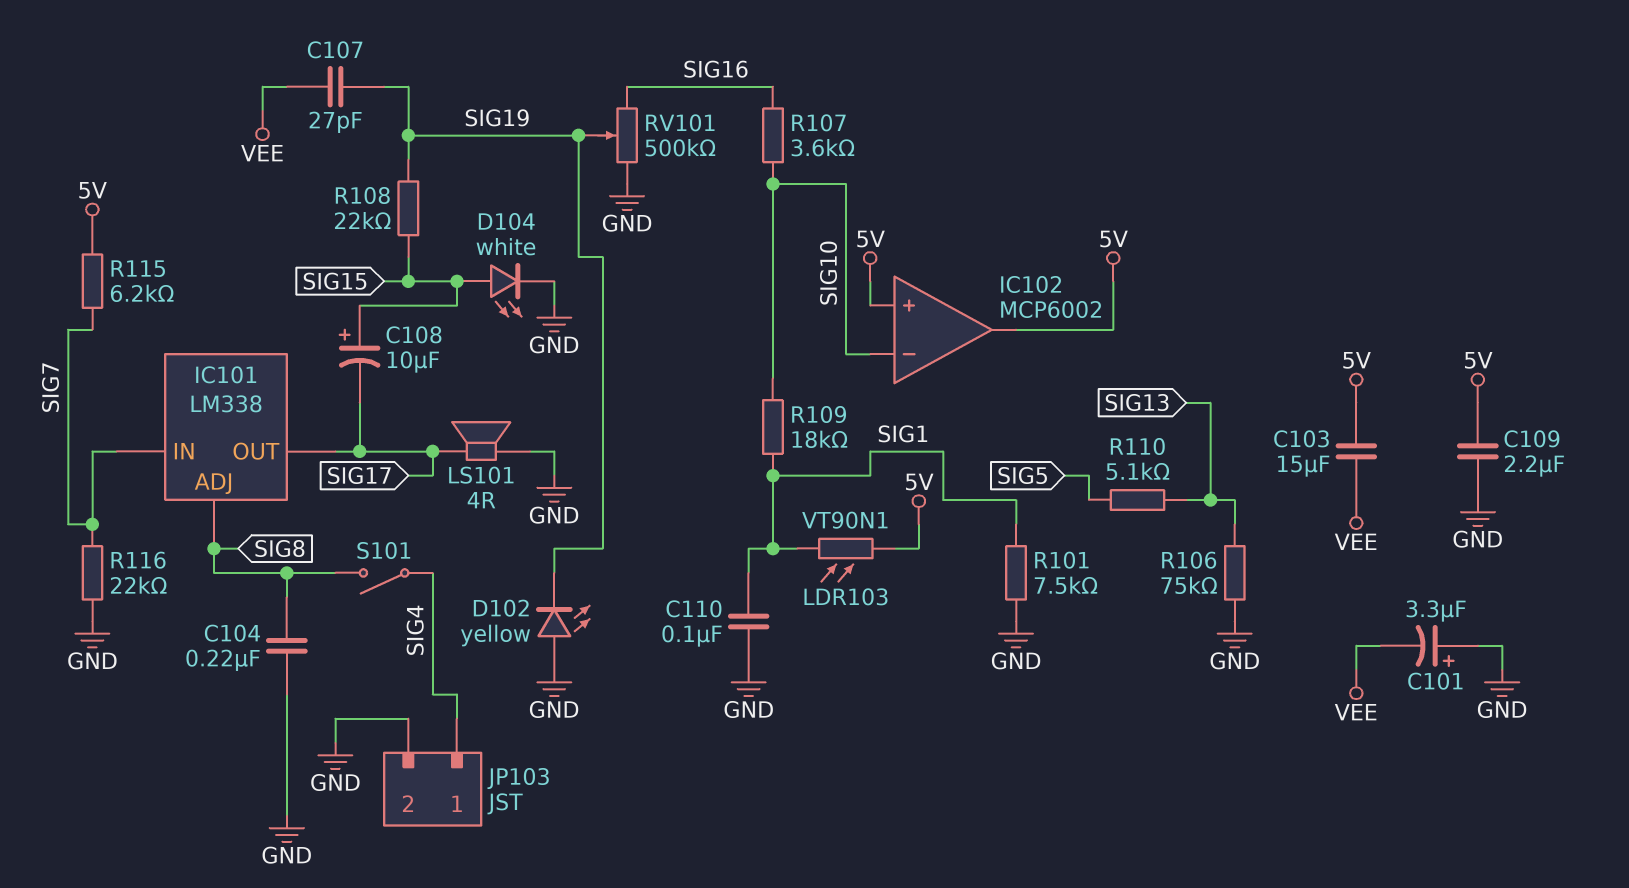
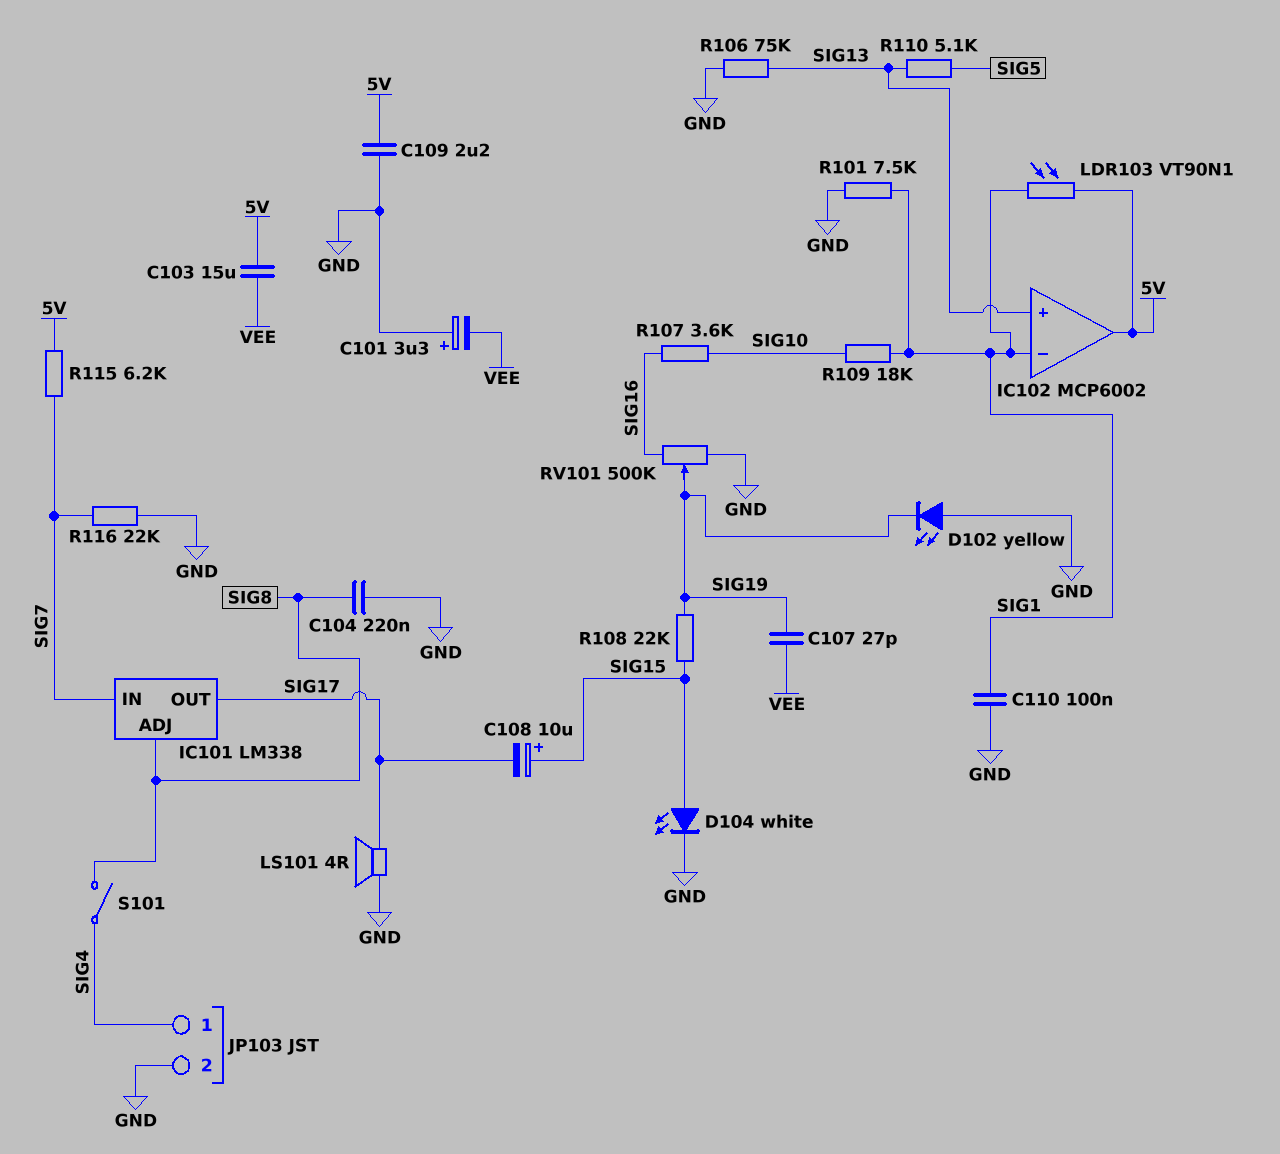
IC102 pin in+: 5V -> SIG13
IC102 pin in-: SIG10 -> SIG1

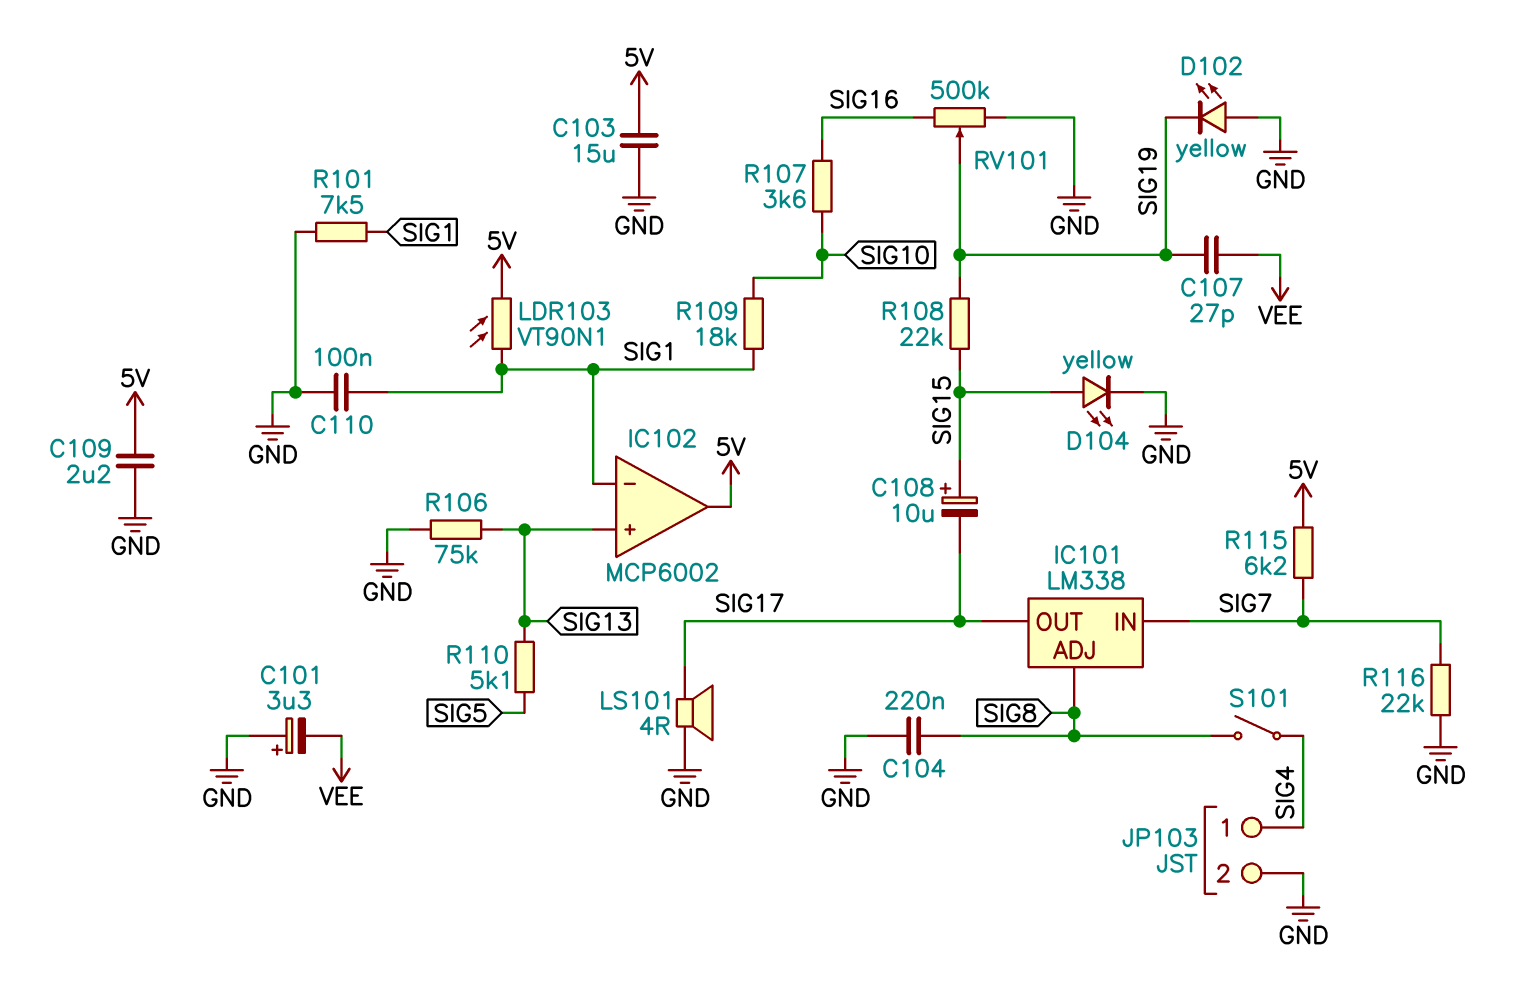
C103: 15uF (5V, VEE) -> 15uF (5V, GND)
D104: LED white (A SIG15, K GND) -> LED yellow (A SIG15, K GND)

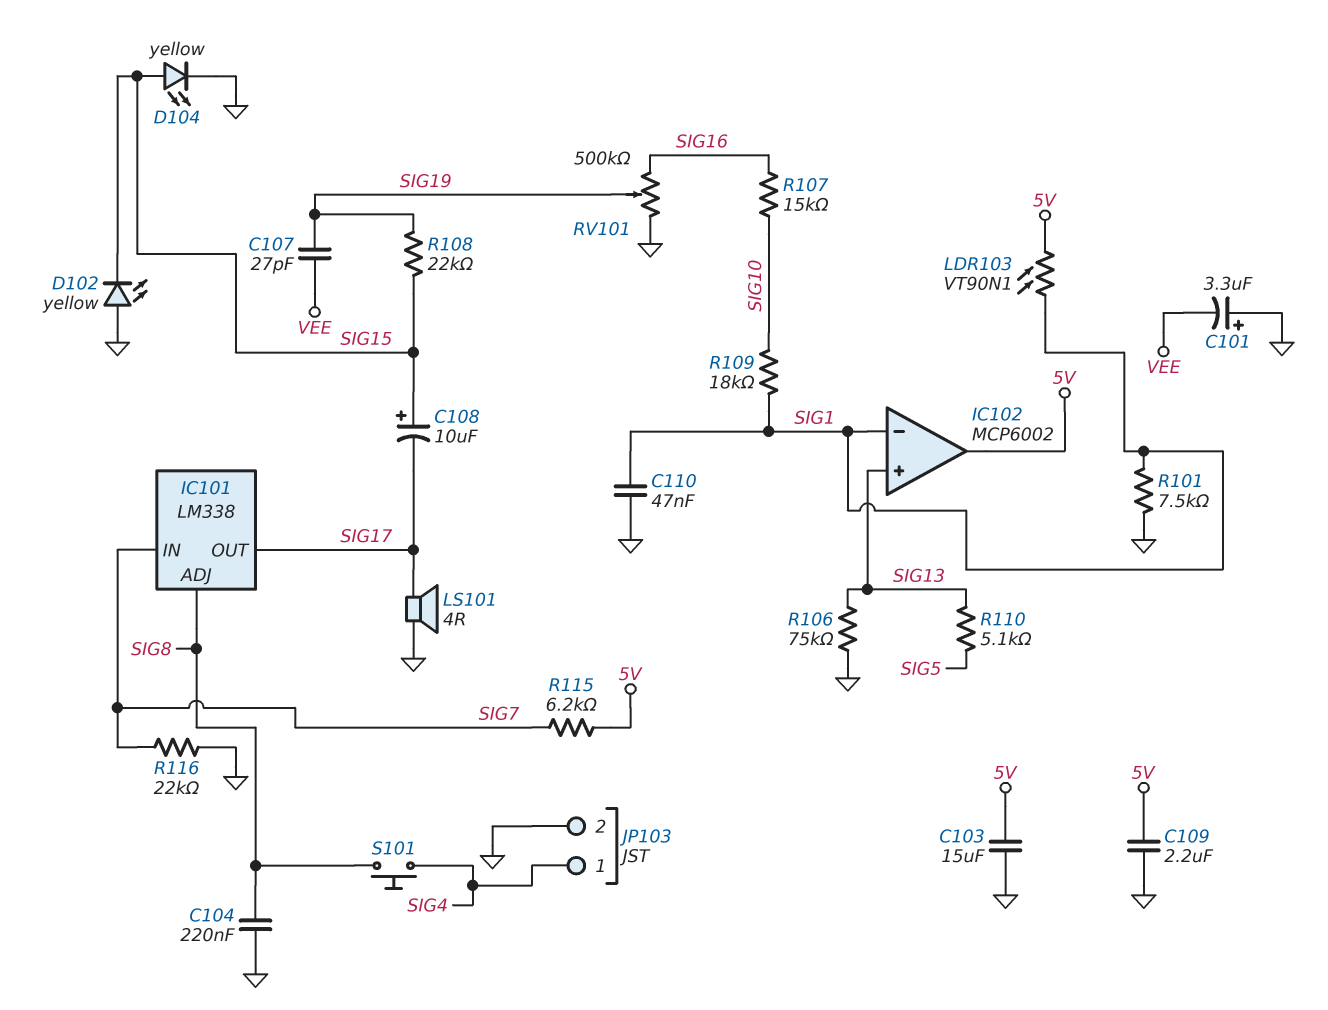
C110: 100nF (GND, SIG1) -> 47nF (GND, SIG1)
D102: LED yellow (A GND, K SIG19) -> LED yellow (A GND, K SIG15)
R107: 3.6k (SIG10, SIG16) -> 15k (SIG10, SIG16)
S101: switch (SIG4, SIG8) -> button (SIG4, SIG8)

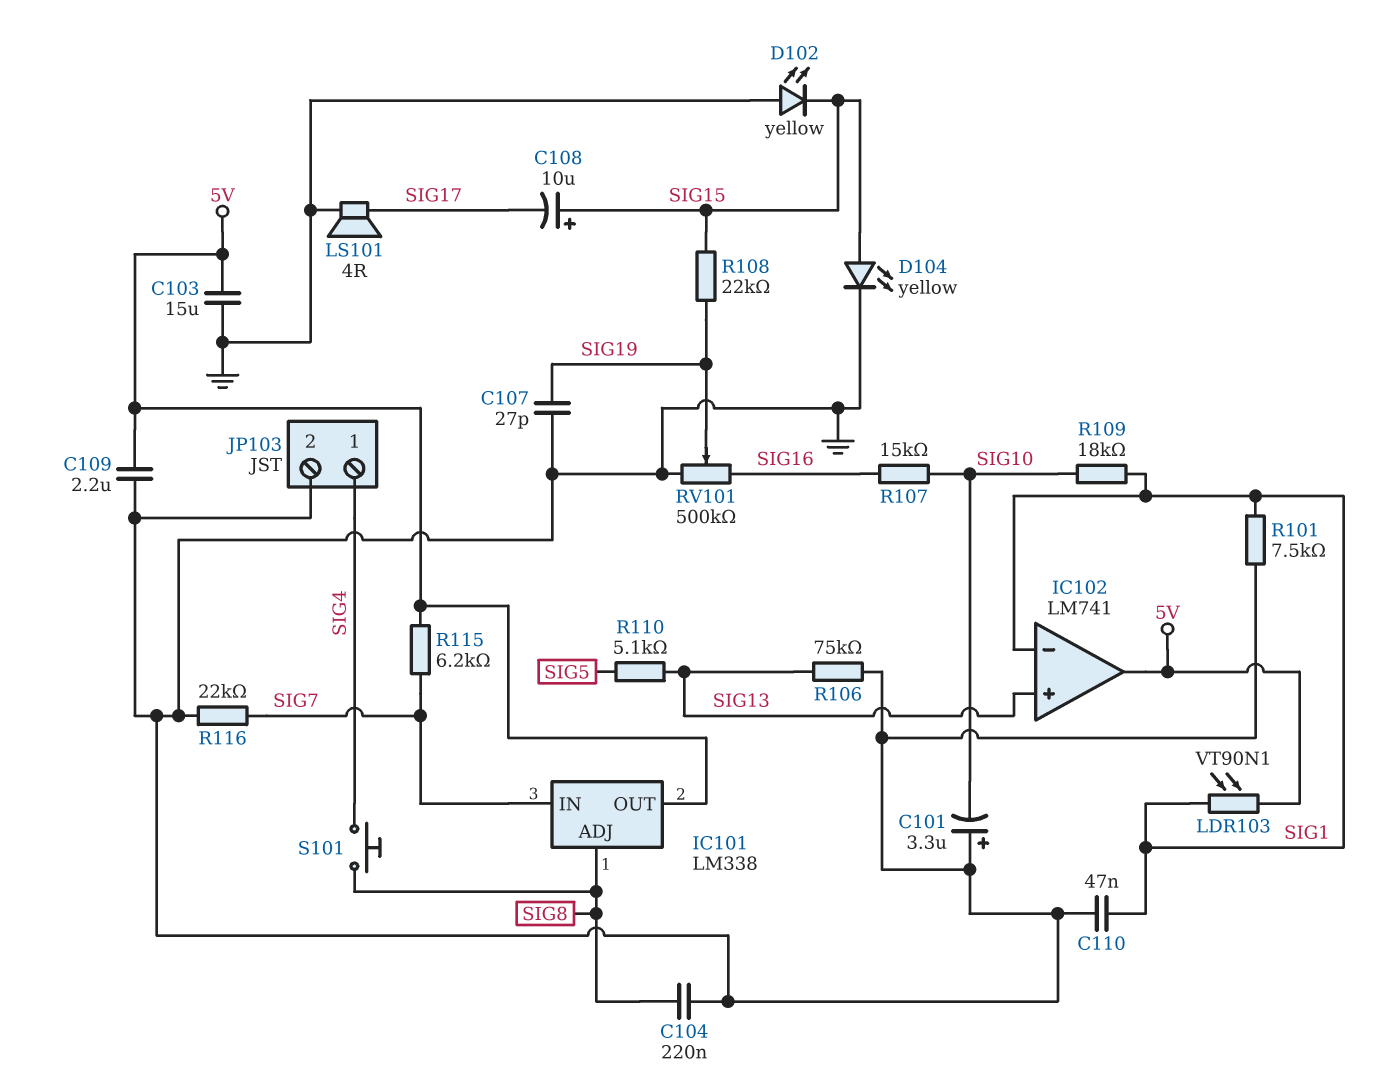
C101: 3.3uF (plus GND, minus VEE) -> 3.3uF (plus GND, minus SIG10)
C107: 27pF (SIG19, VEE) -> 27pF (GND, SIG19)
IC101 pin OUT: SIG17 -> 5V
IC102: MCP6002 -> LM741

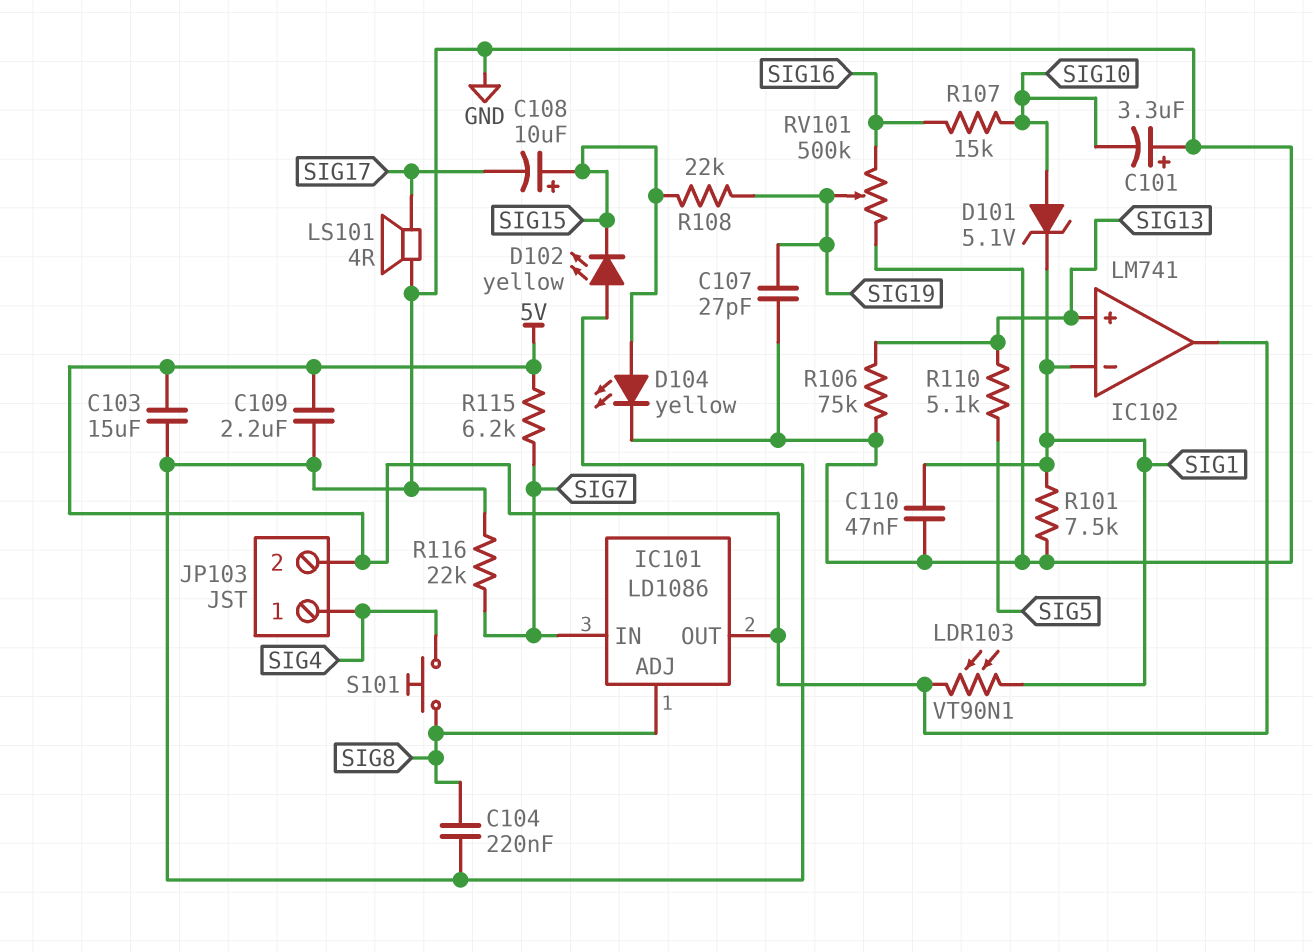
D101: none -> zener 5.1V (A SIG10, K SIG1)
IC101: LM338 -> LD1086
JP103 pin 2: GND -> 5V
R109: 18k (SIG1, SIG10) -> none

